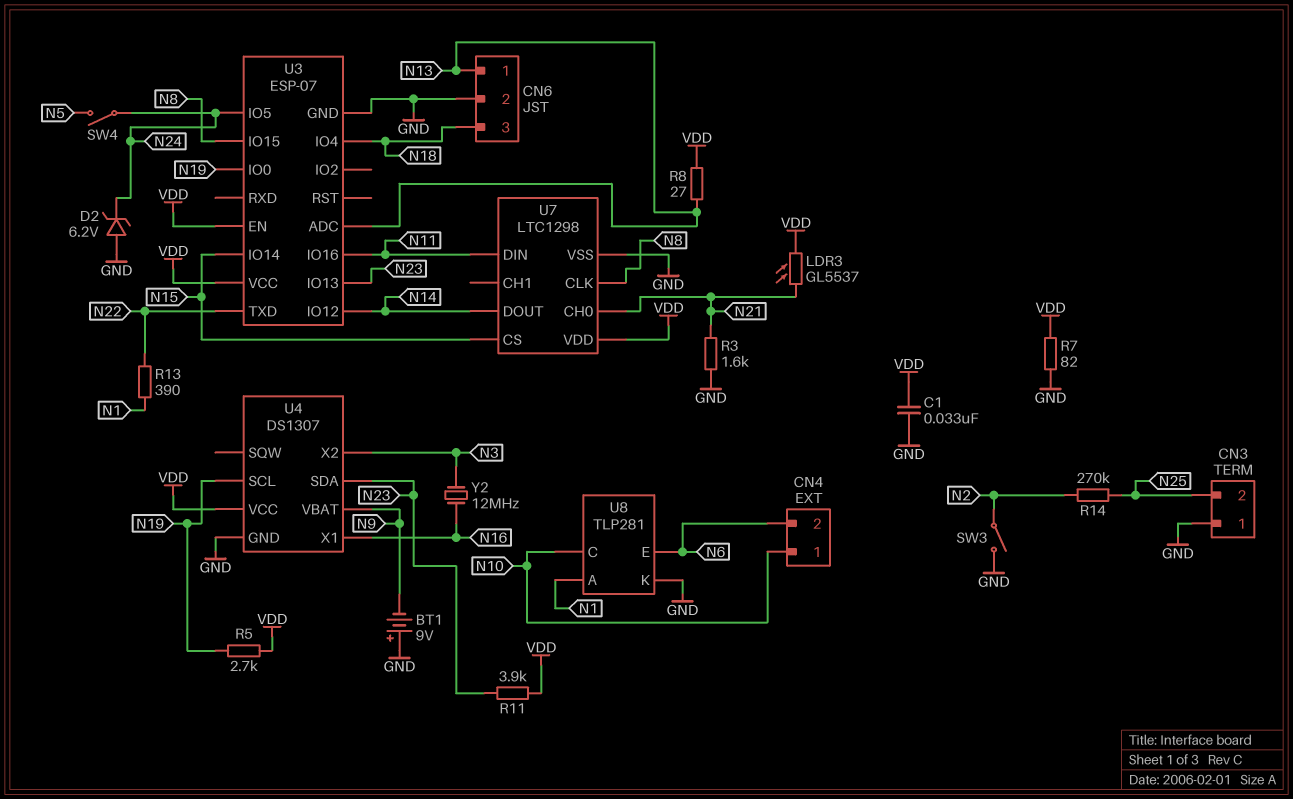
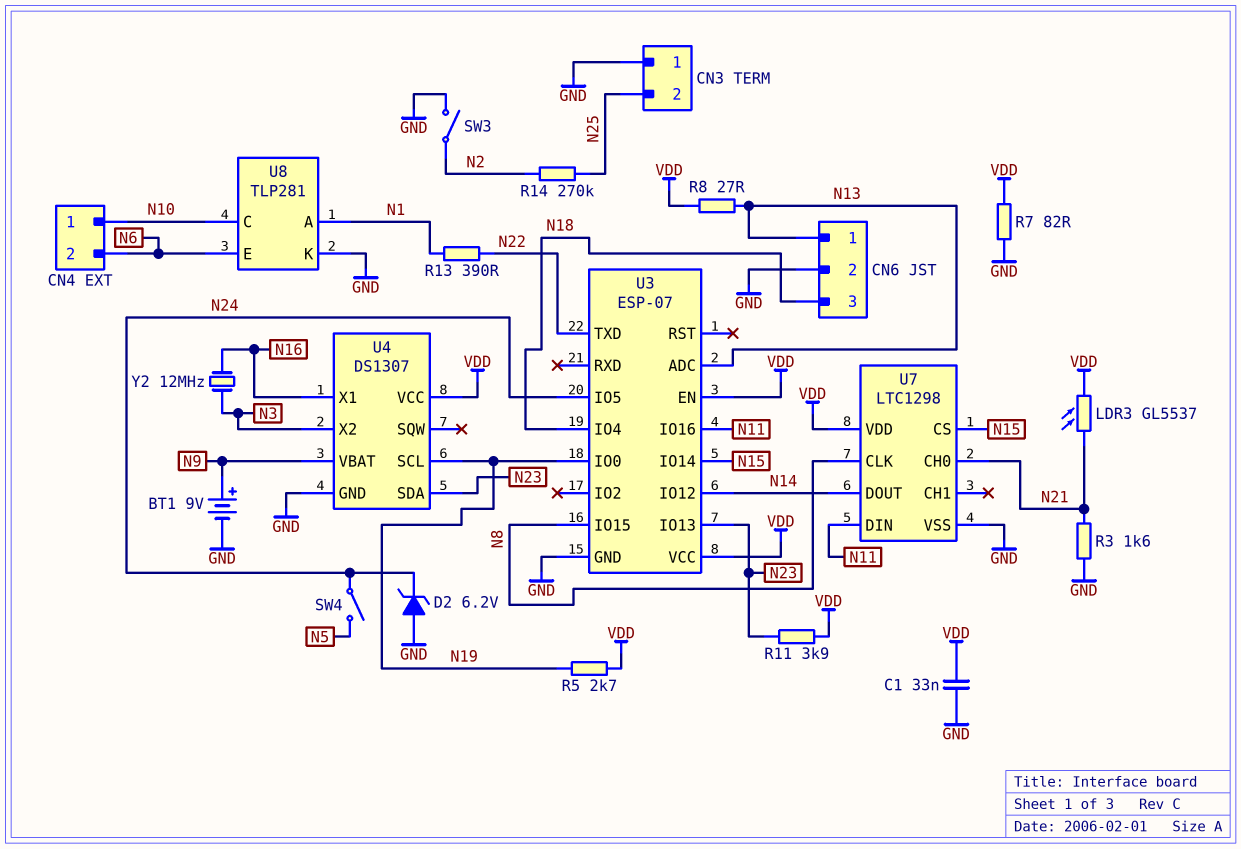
BT1: 9V (plus GND, minus N9) -> 9V (plus N9, minus GND)

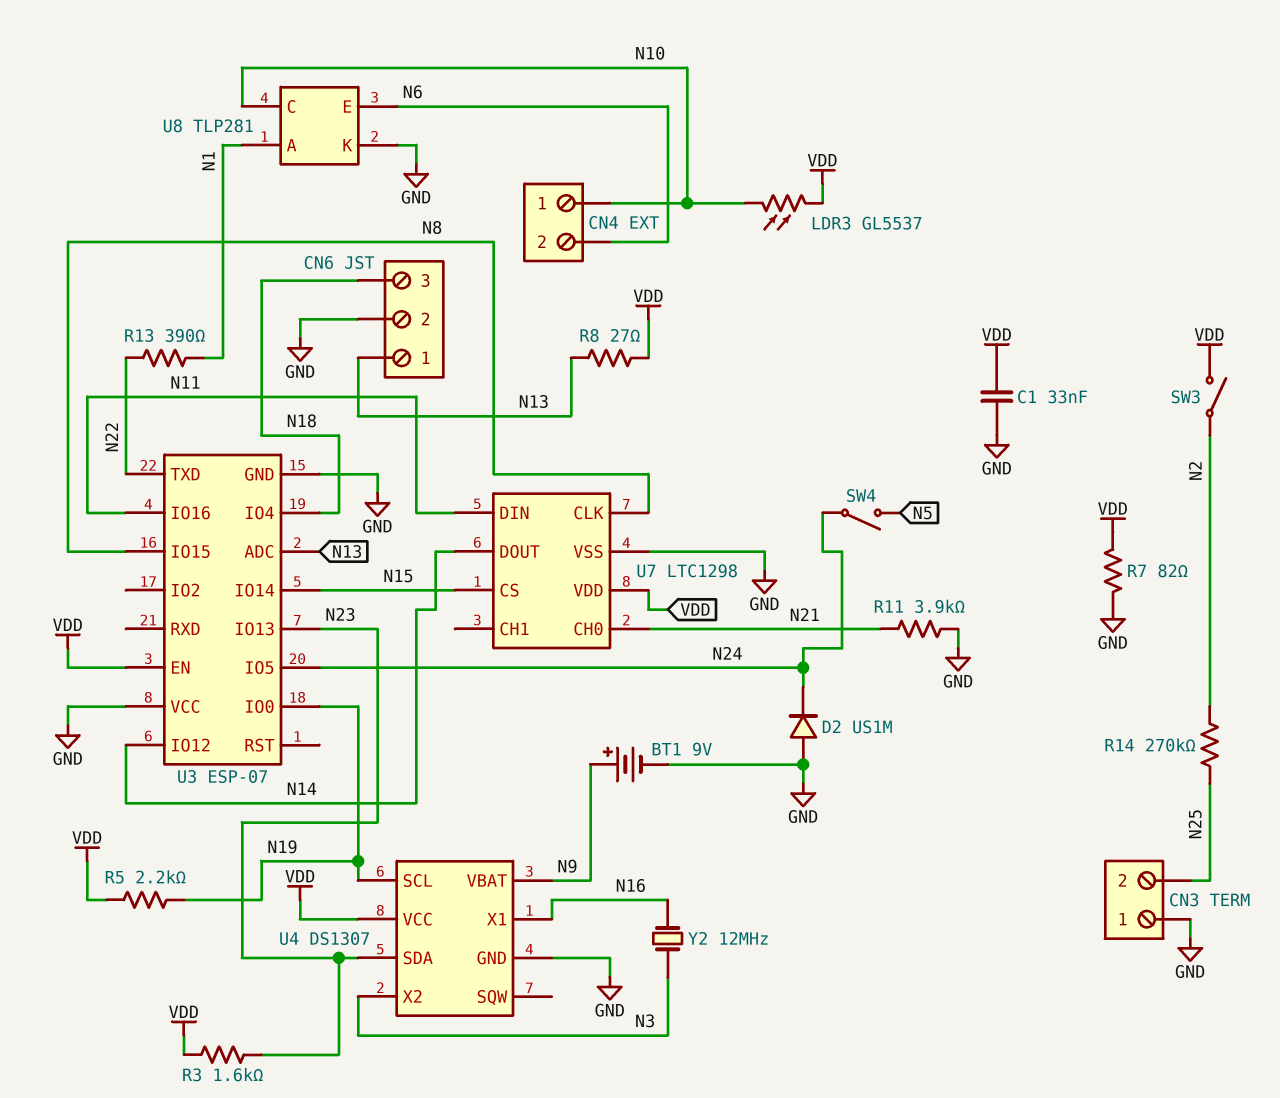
D2: zener 6.2V (A GND, K N24) -> diode US1M (A GND, K N24)
LDR3: GL5537 (N21, VDD) -> GL5537 (N10, VDD)
R3: 1.6k (GND, N21) -> 1.6k (N23, VDD)
R5: 2.7k (N19, VDD) -> 2.2k (N19, VDD)
R11: 3.9k (N23, VDD) -> 3.9k (GND, N21)
SW3: switch (GND, N2) -> switch (N2, VDD)
U3 pin VCC: VDD -> GND

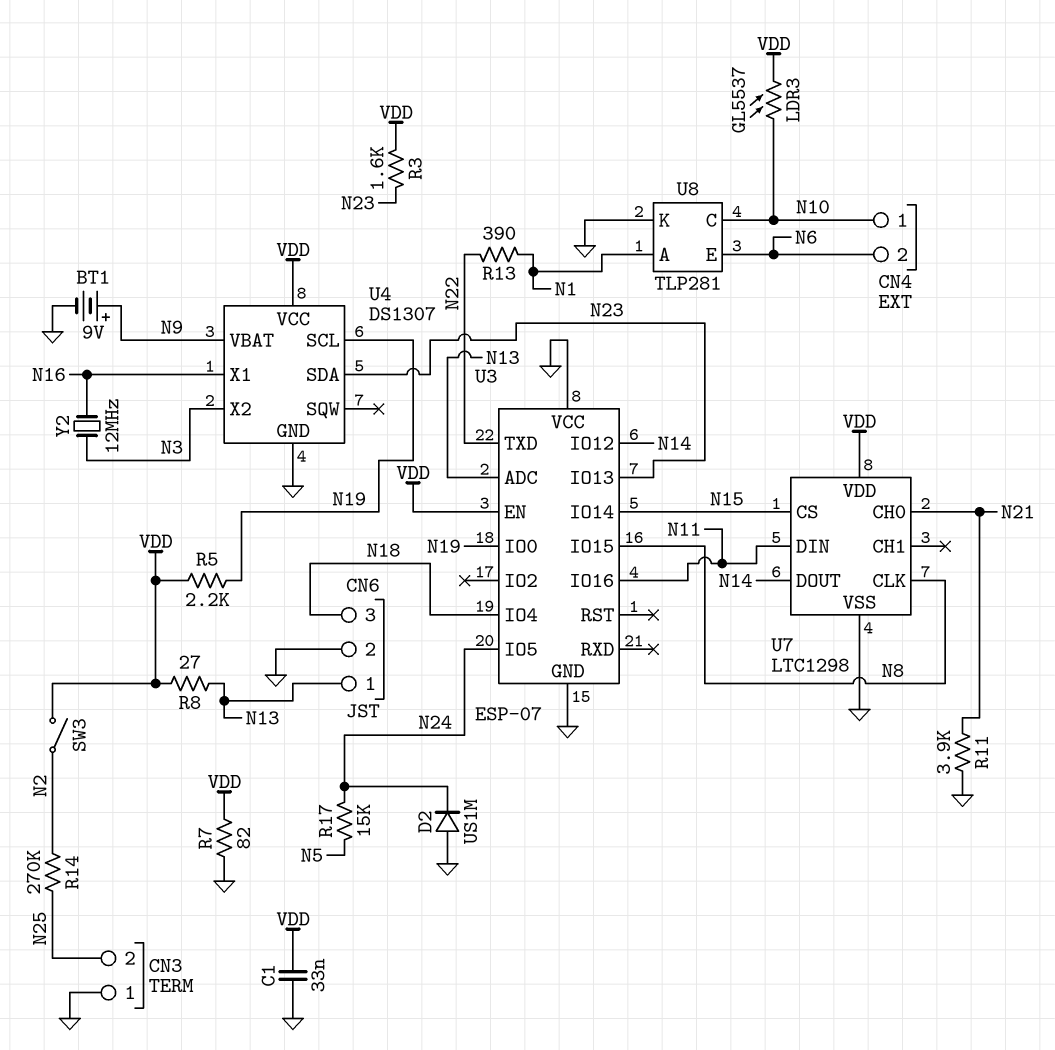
R17: none -> 15k (N5, N24)
SW4: switch (N5, N24) -> none

